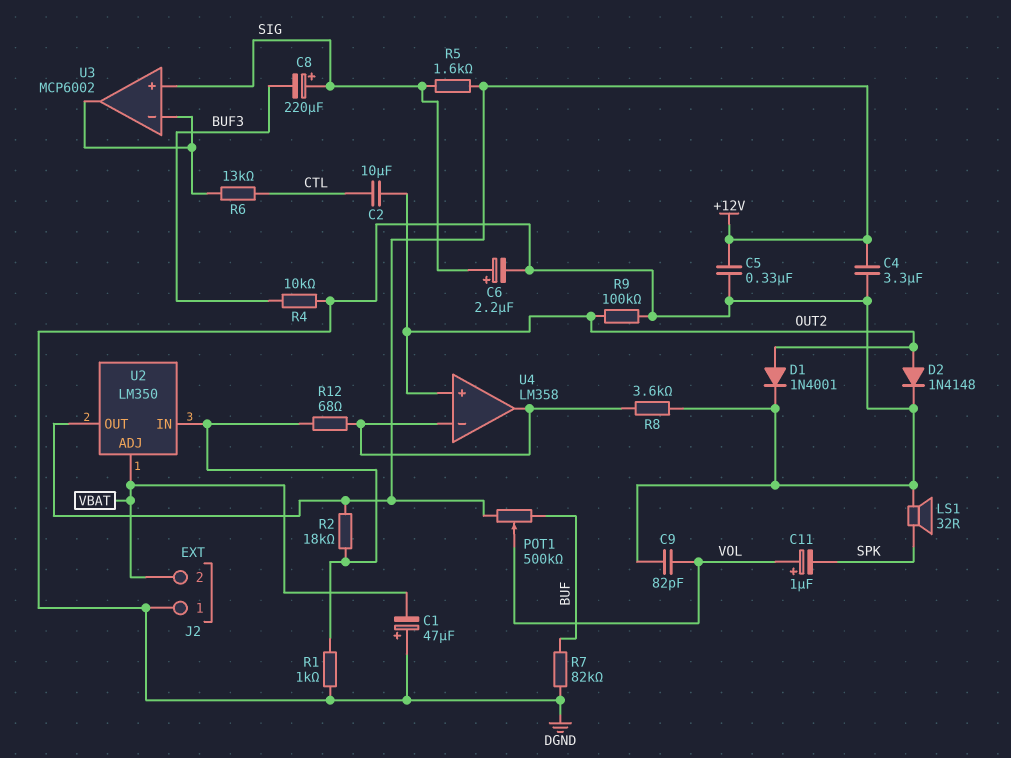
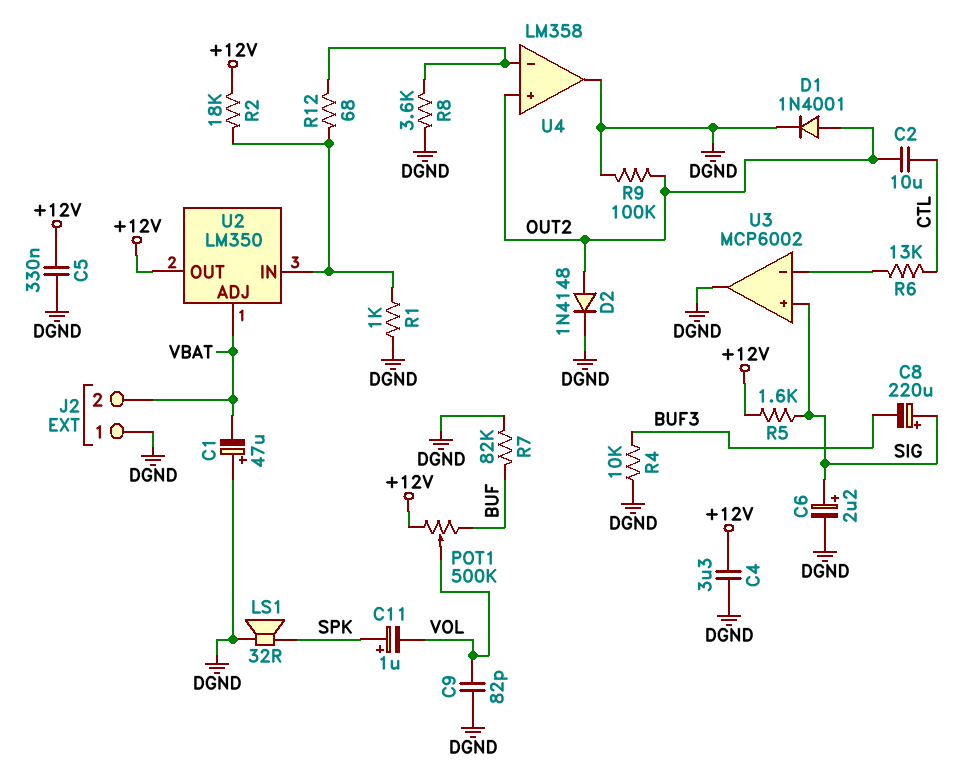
C11: 1uF (plus VOL, minus SPK) -> 1uF (plus SPK, minus VOL)
U3 pin out: U3/in- -> DGND
U4 pin out: U4/in- -> DGND

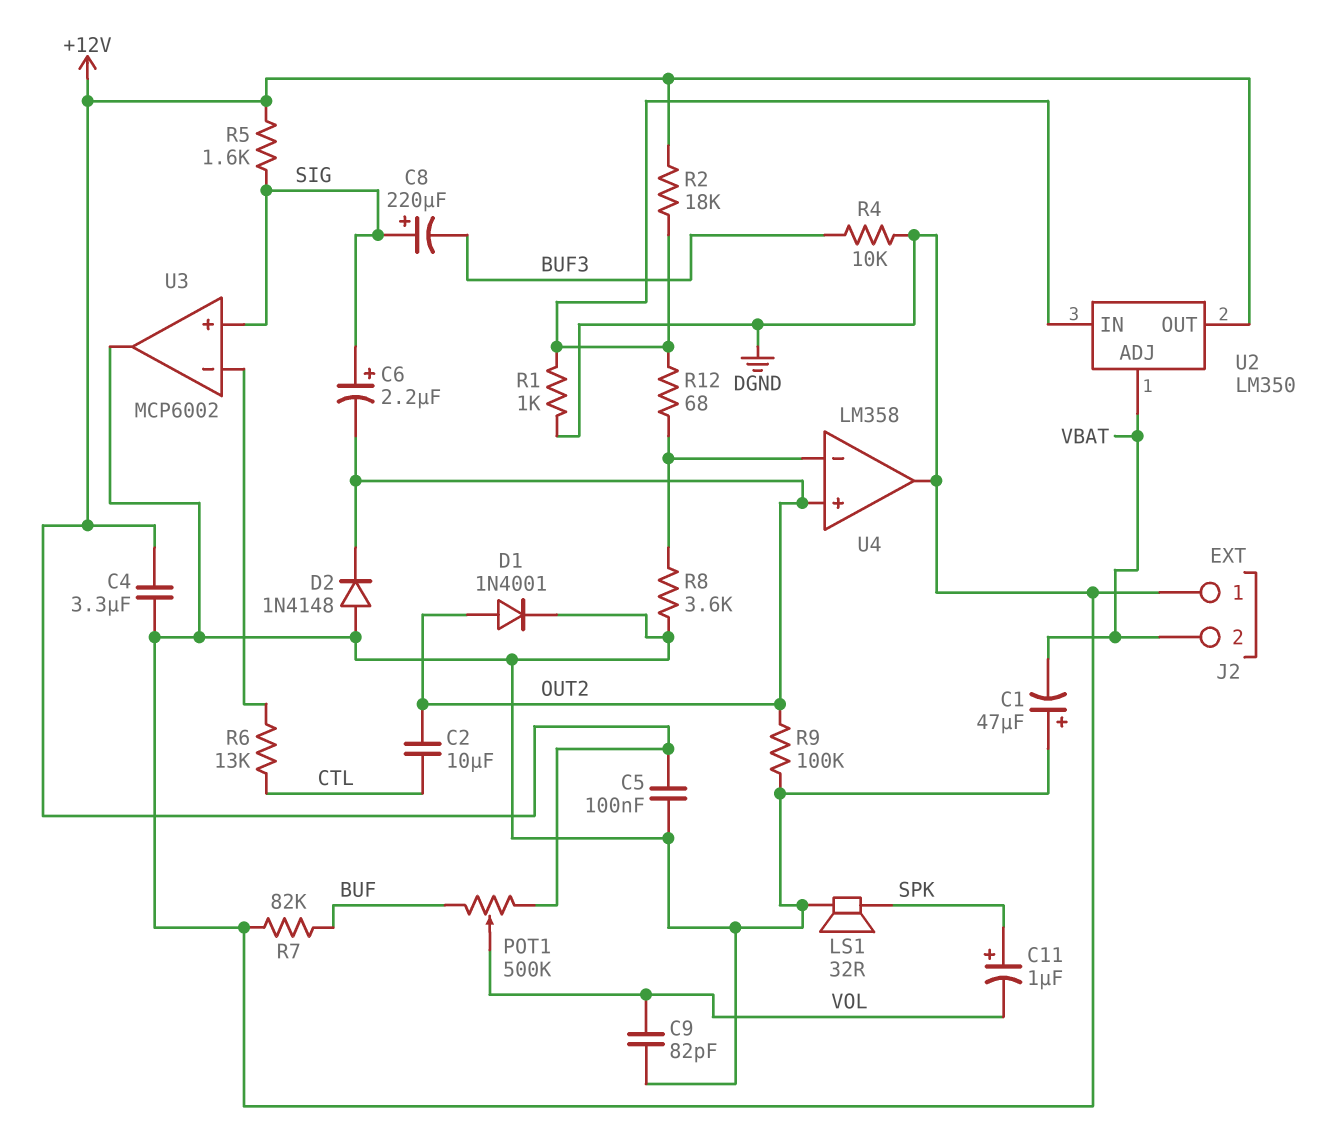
C5: 330nF (+12V, DGND) -> 100nF (+12V, DGND)
C6: 2.2uF (plus SIG, minus DGND) -> 2.2uF (plus SIG, minus OUT2)
D2: diode 1N4148 (A OUT2, K DGND) -> diode 1N4148 (A DGND, K OUT2)

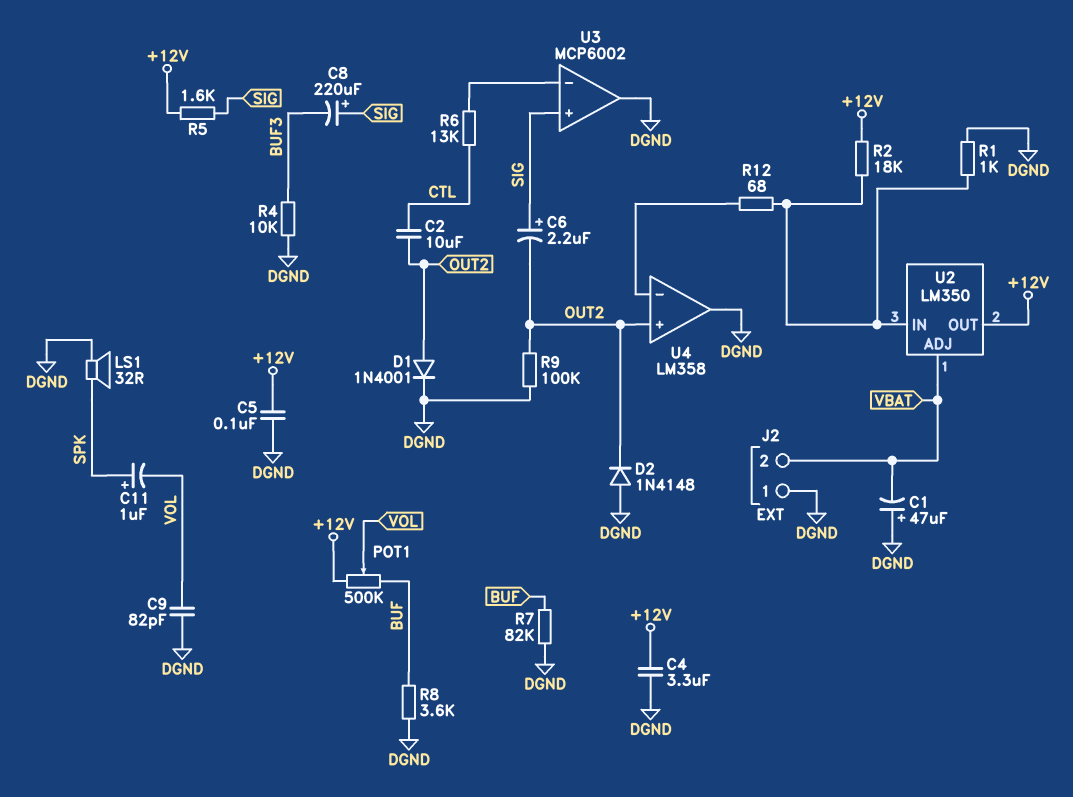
R8: 3.6k (DGND, U4/in-) -> 3.6k (BUF, DGND)

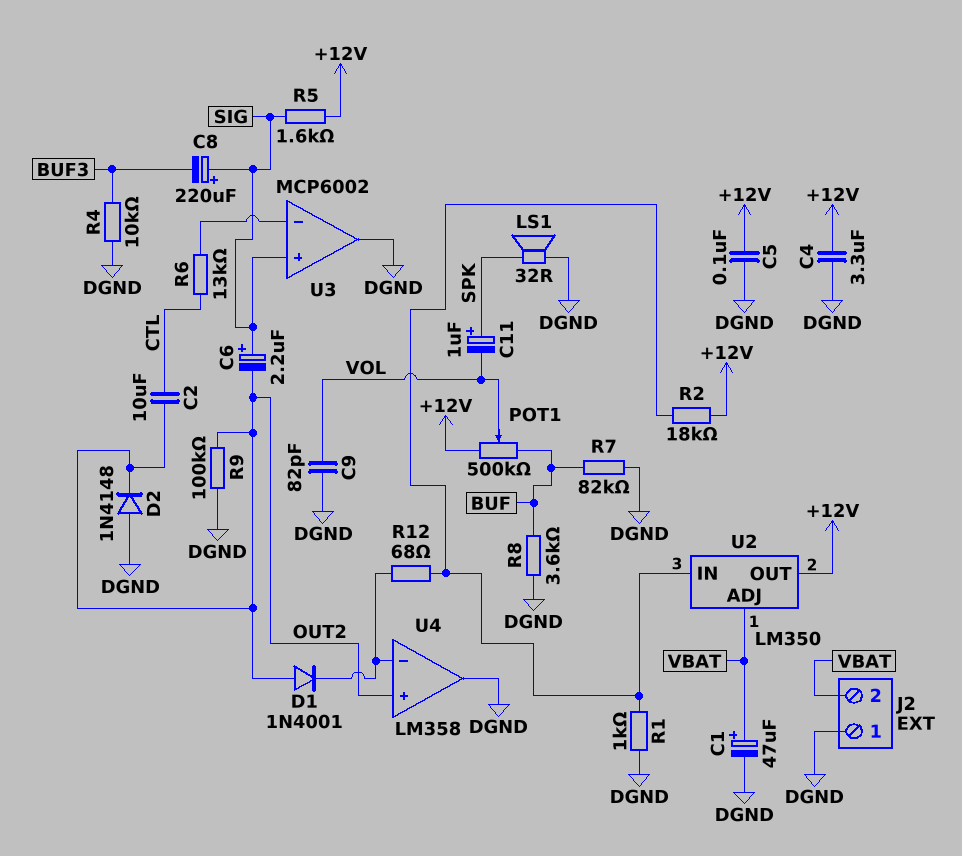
C1: 47uF (plus DGND, minus VBAT) -> 47uF (plus VBAT, minus DGND)
D1: diode 1N4001 (A OUT2, K DGND) -> diode 1N4001 (A OUT2, K U4/in-)

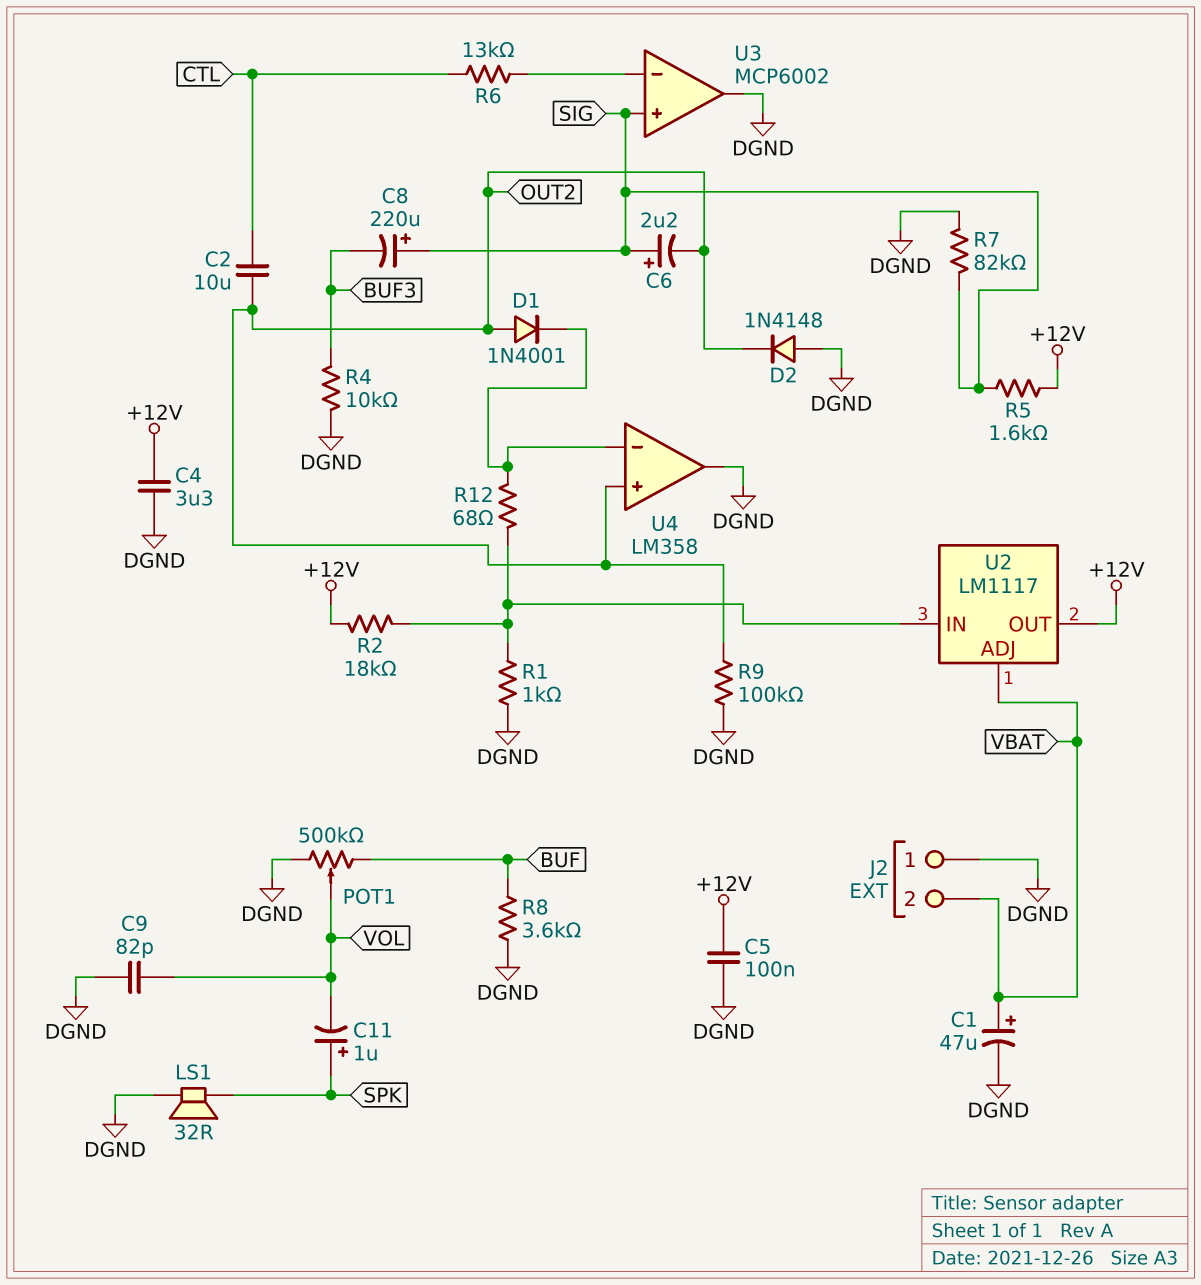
POT1: 500k (+12V, BUF, wiper VOL) -> 500k (BUF, DGND, wiper VOL)
R7: 82k (BUF, DGND) -> 82k (DGND, SIG)
U2: LM350 -> LM1117

